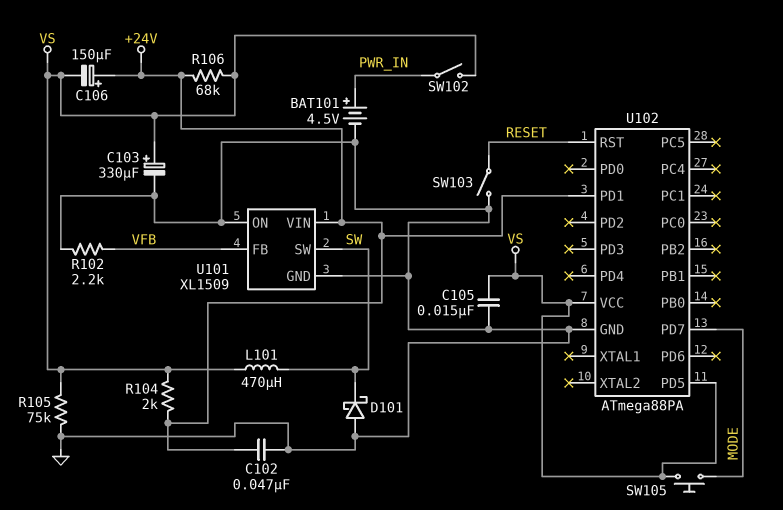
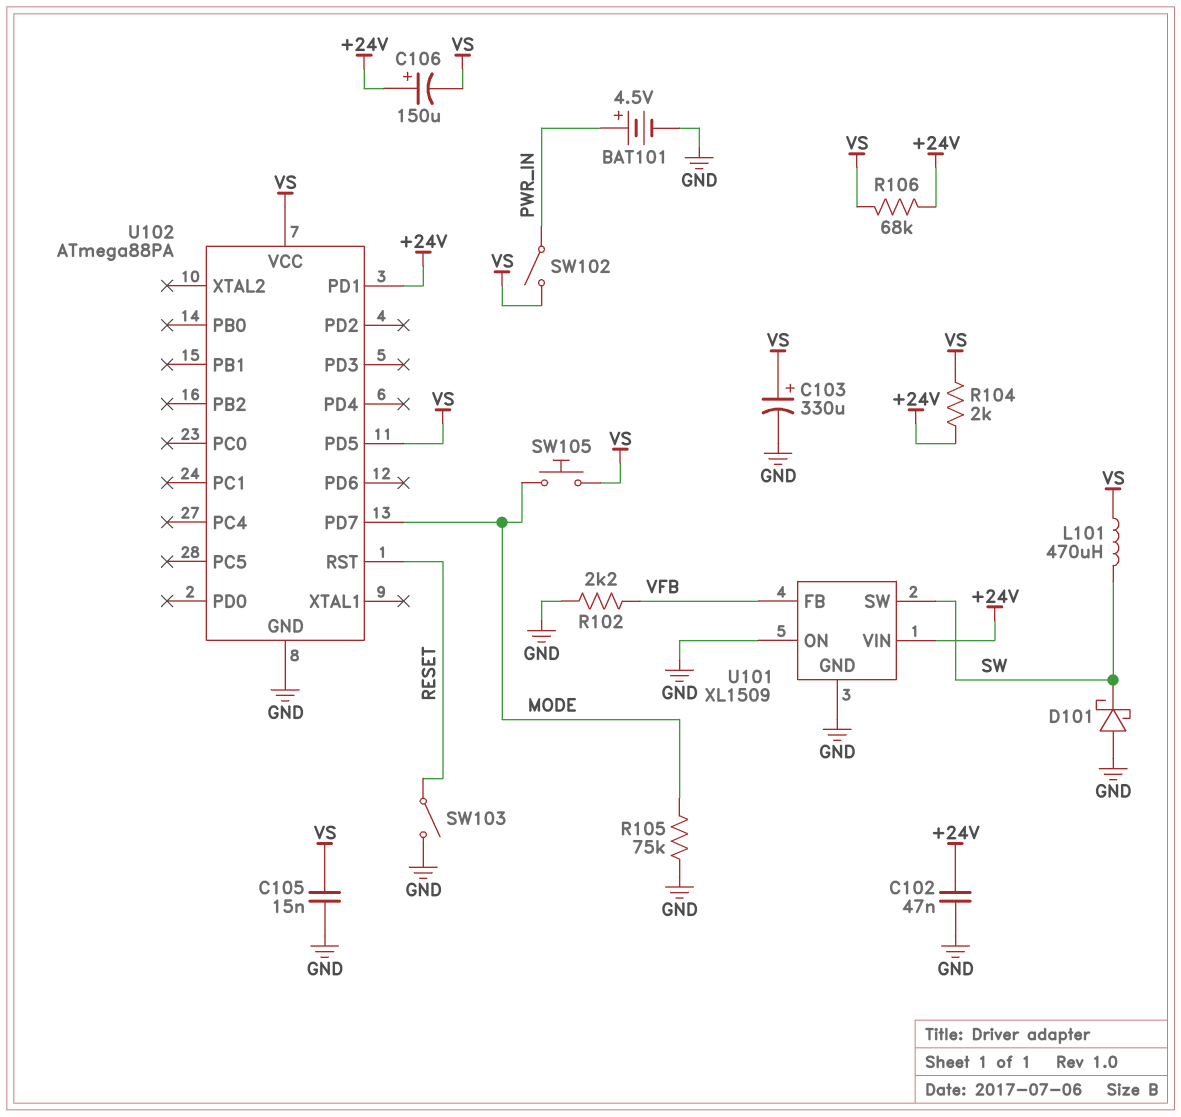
R105: 75k (GND, VS) -> 75k (GND, MODE)

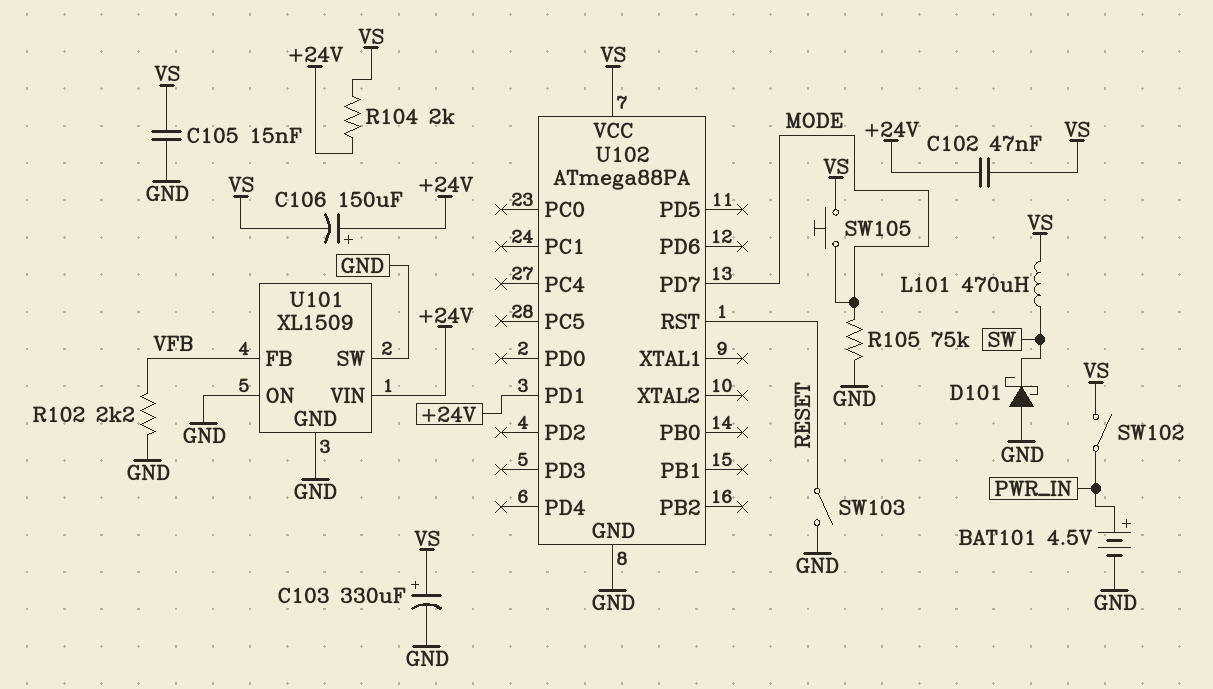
C102: 47nF (+24V, GND) -> 47nF (+24V, VS)
R106: 68k (+24V, VS) -> none
U101 pin SW: SW -> GND
U102 pin PD5: VS -> none

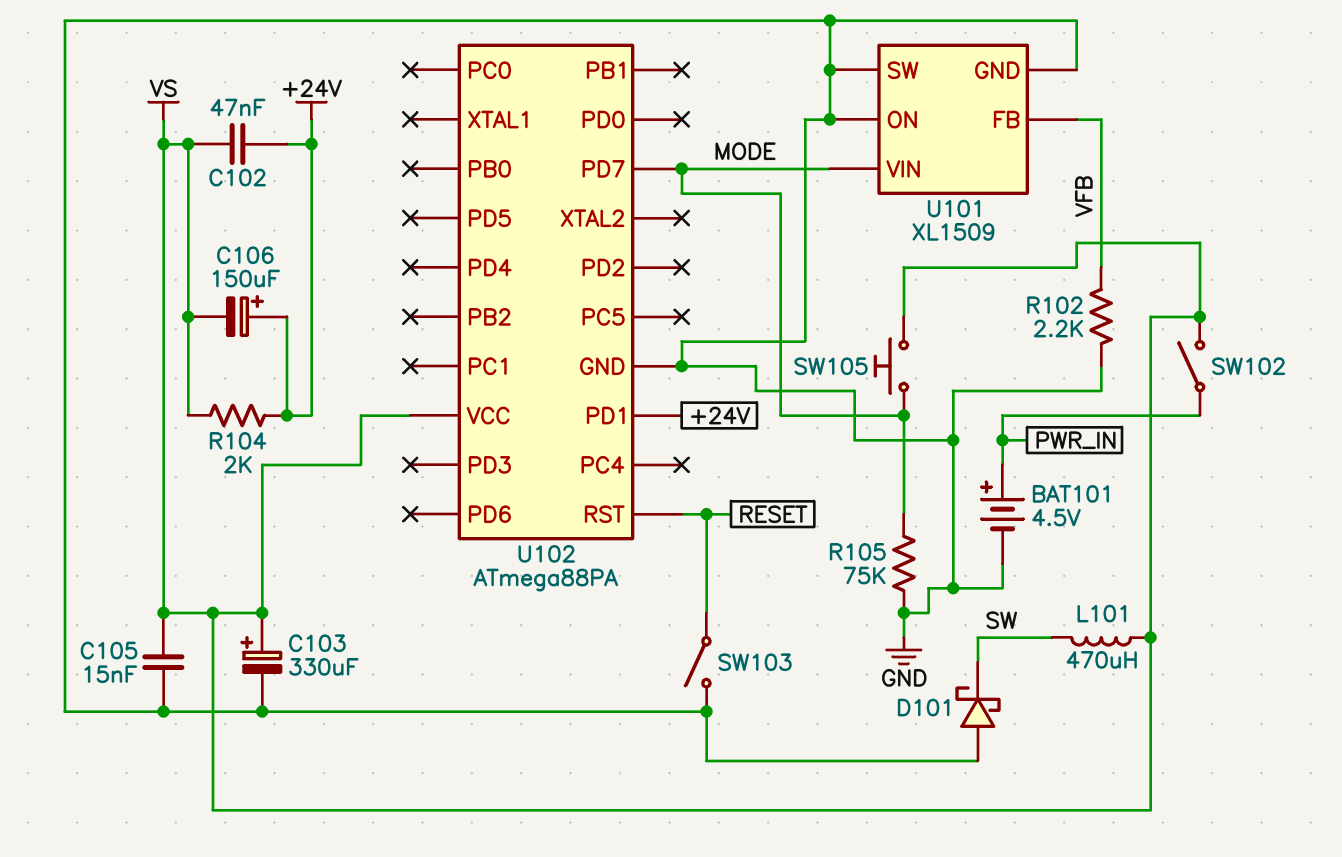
U101 pin VIN: +24V -> MODE

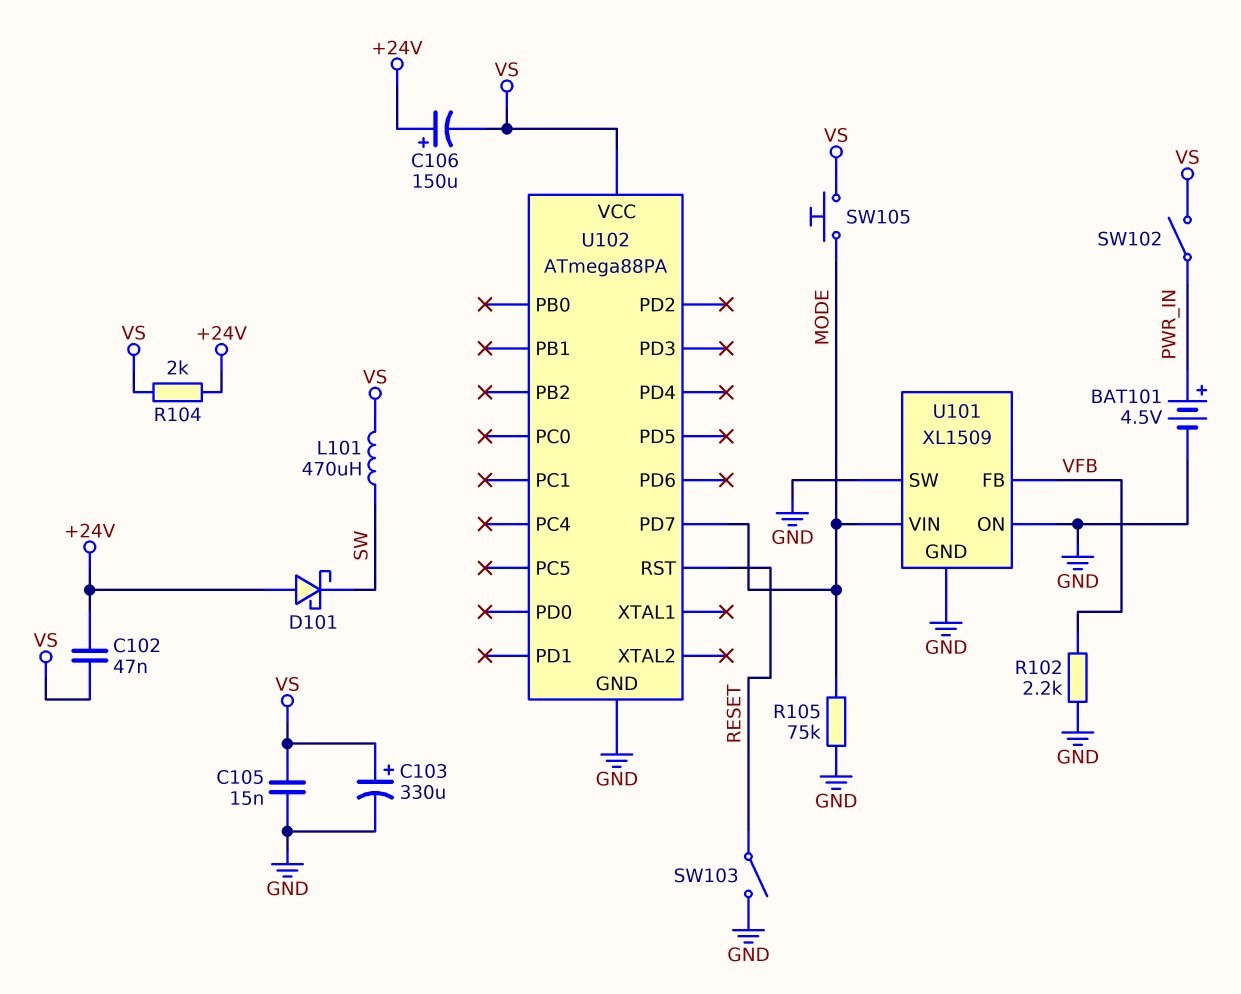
D101: schottky (A GND, K SW) -> schottky (A +24V, K SW)
U102 pin PD1: +24V -> none

